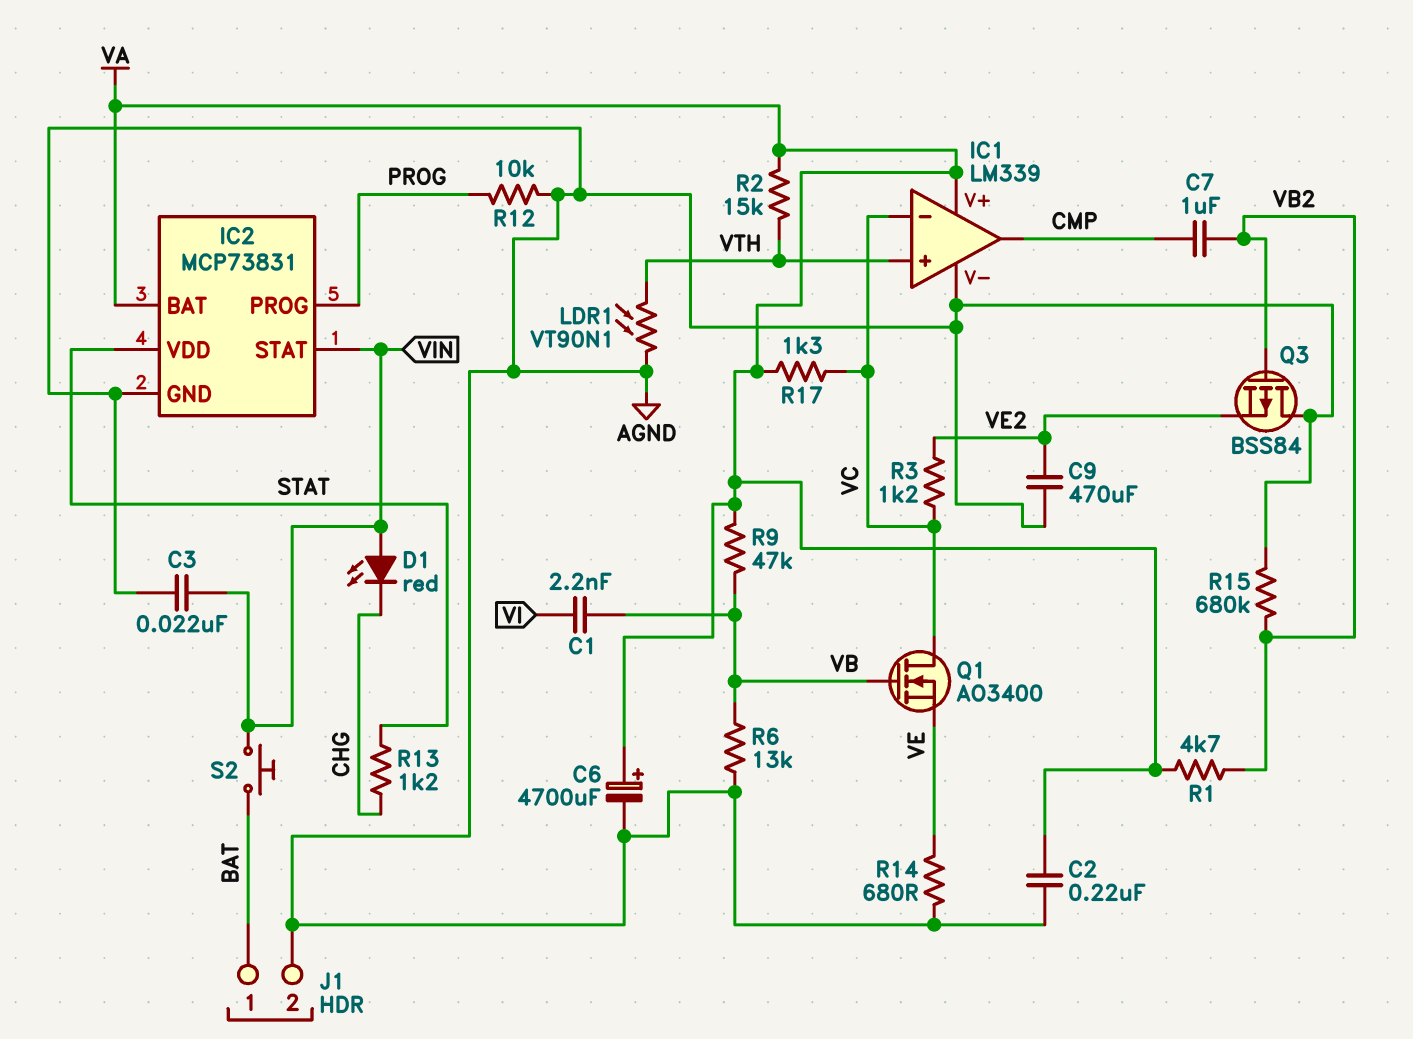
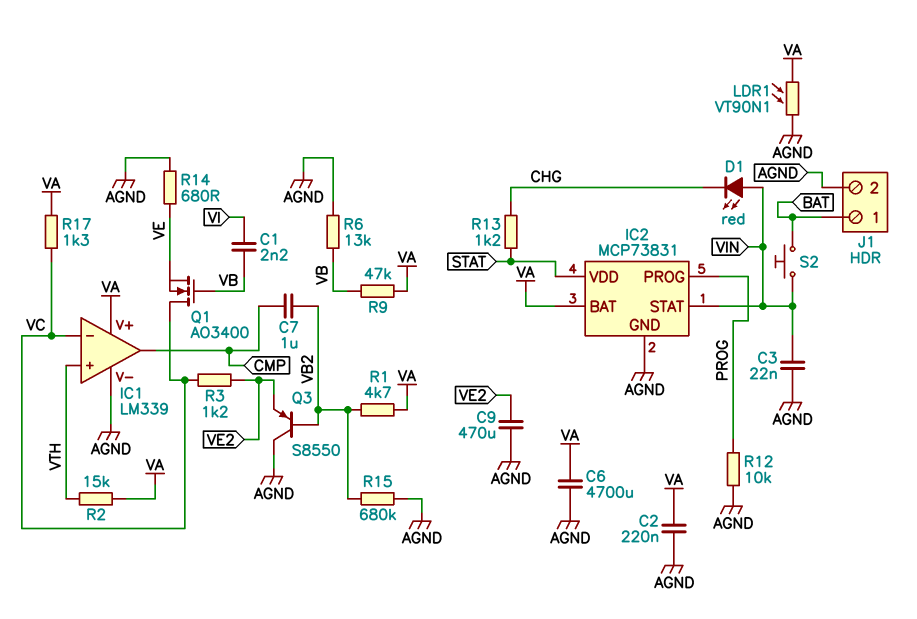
C6: 4700uF (plus VA, minus AGND) -> 4700uF (AGND, VA)
LDR1: VT90N1 (AGND, VTH) -> VT90N1 (AGND, VA)
Q3: PMOS BSS84 (G VB2, D AGND, S VE2) -> PNP S8550 (B VB2, C AGND, E VE2)

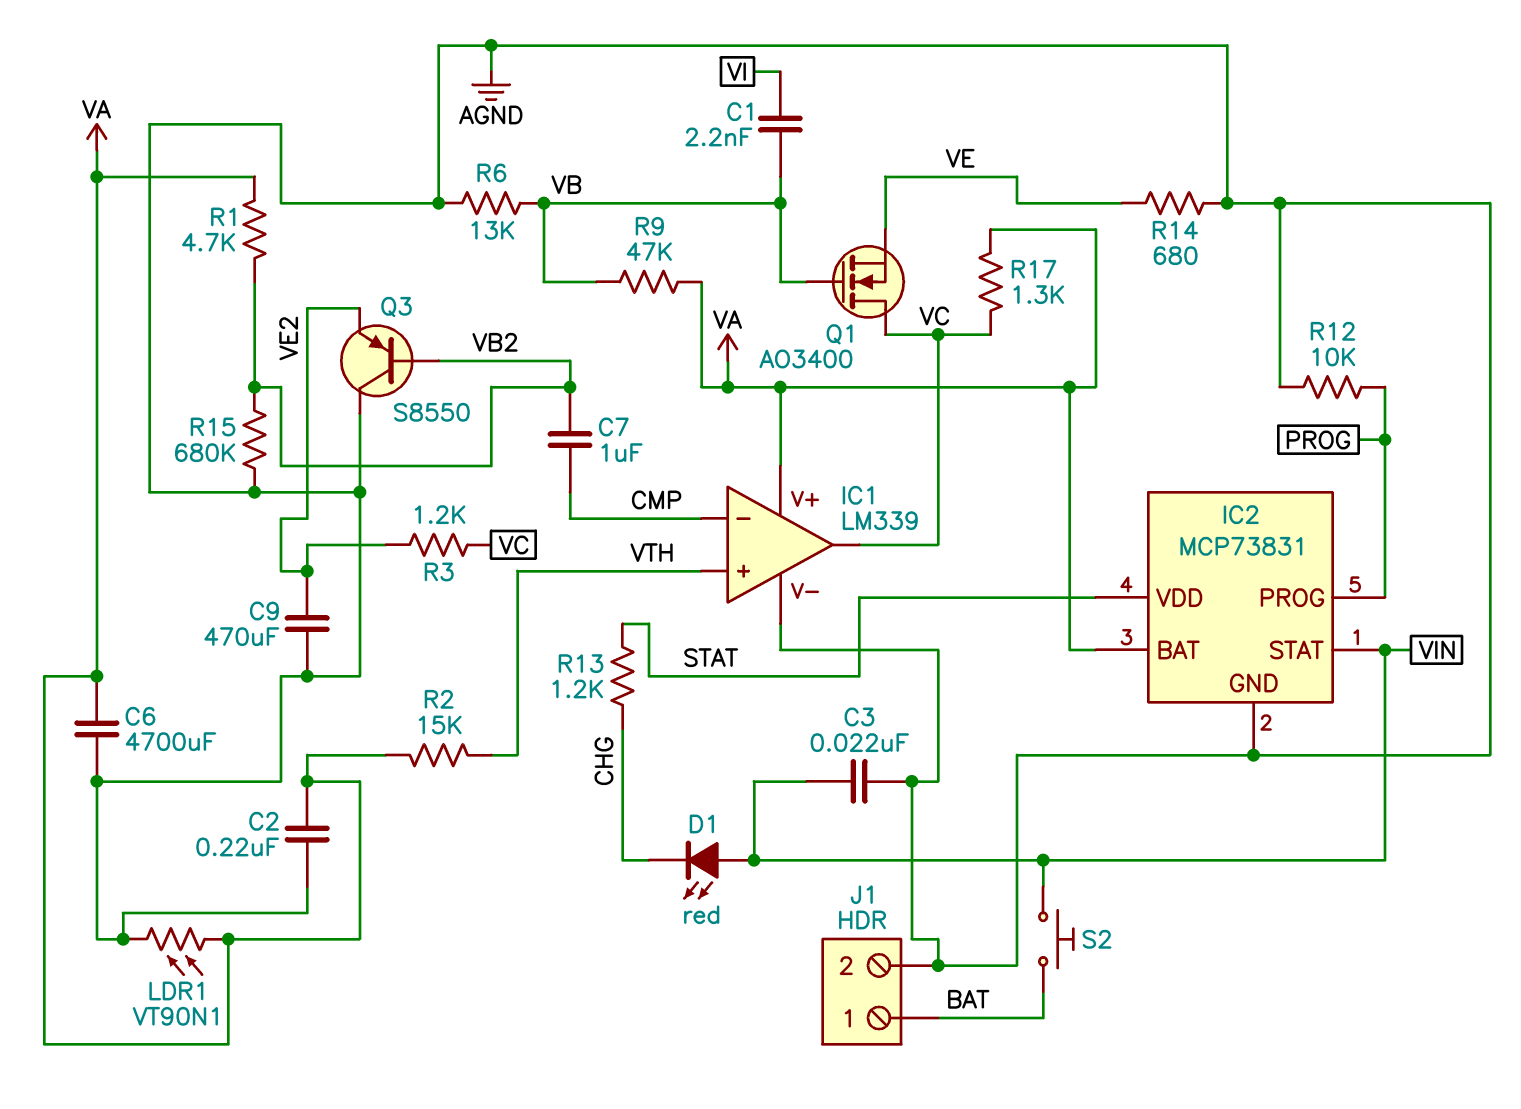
IC1 pin in-: VC -> CMP
IC1 pin out: CMP -> VC

